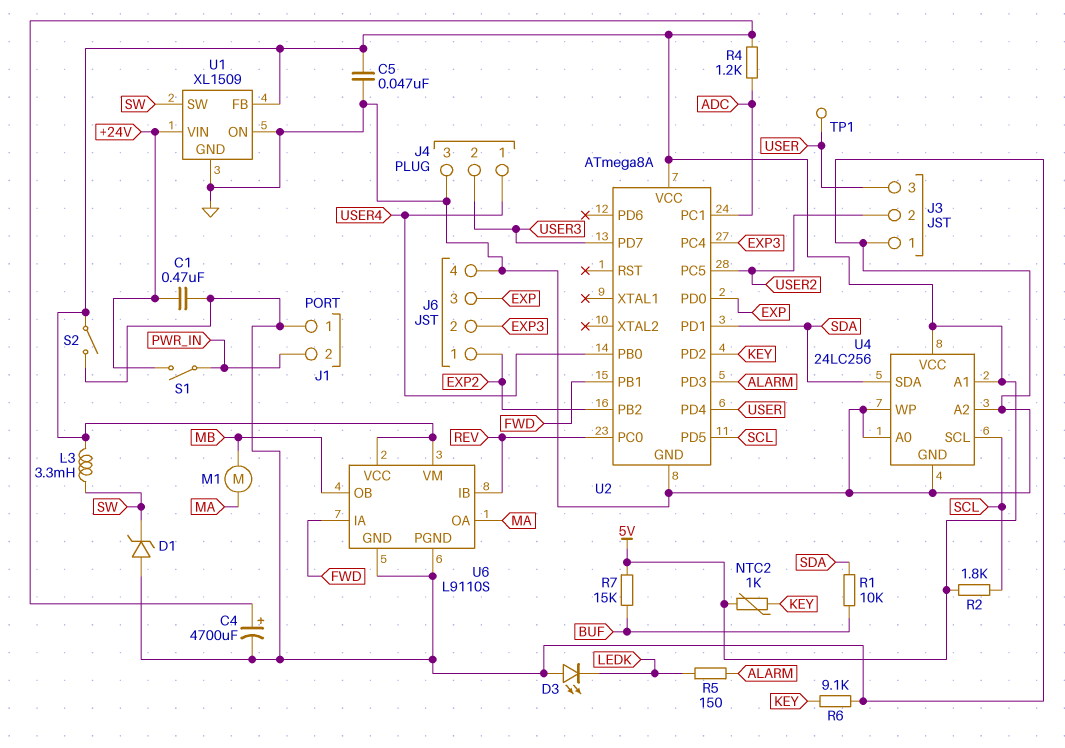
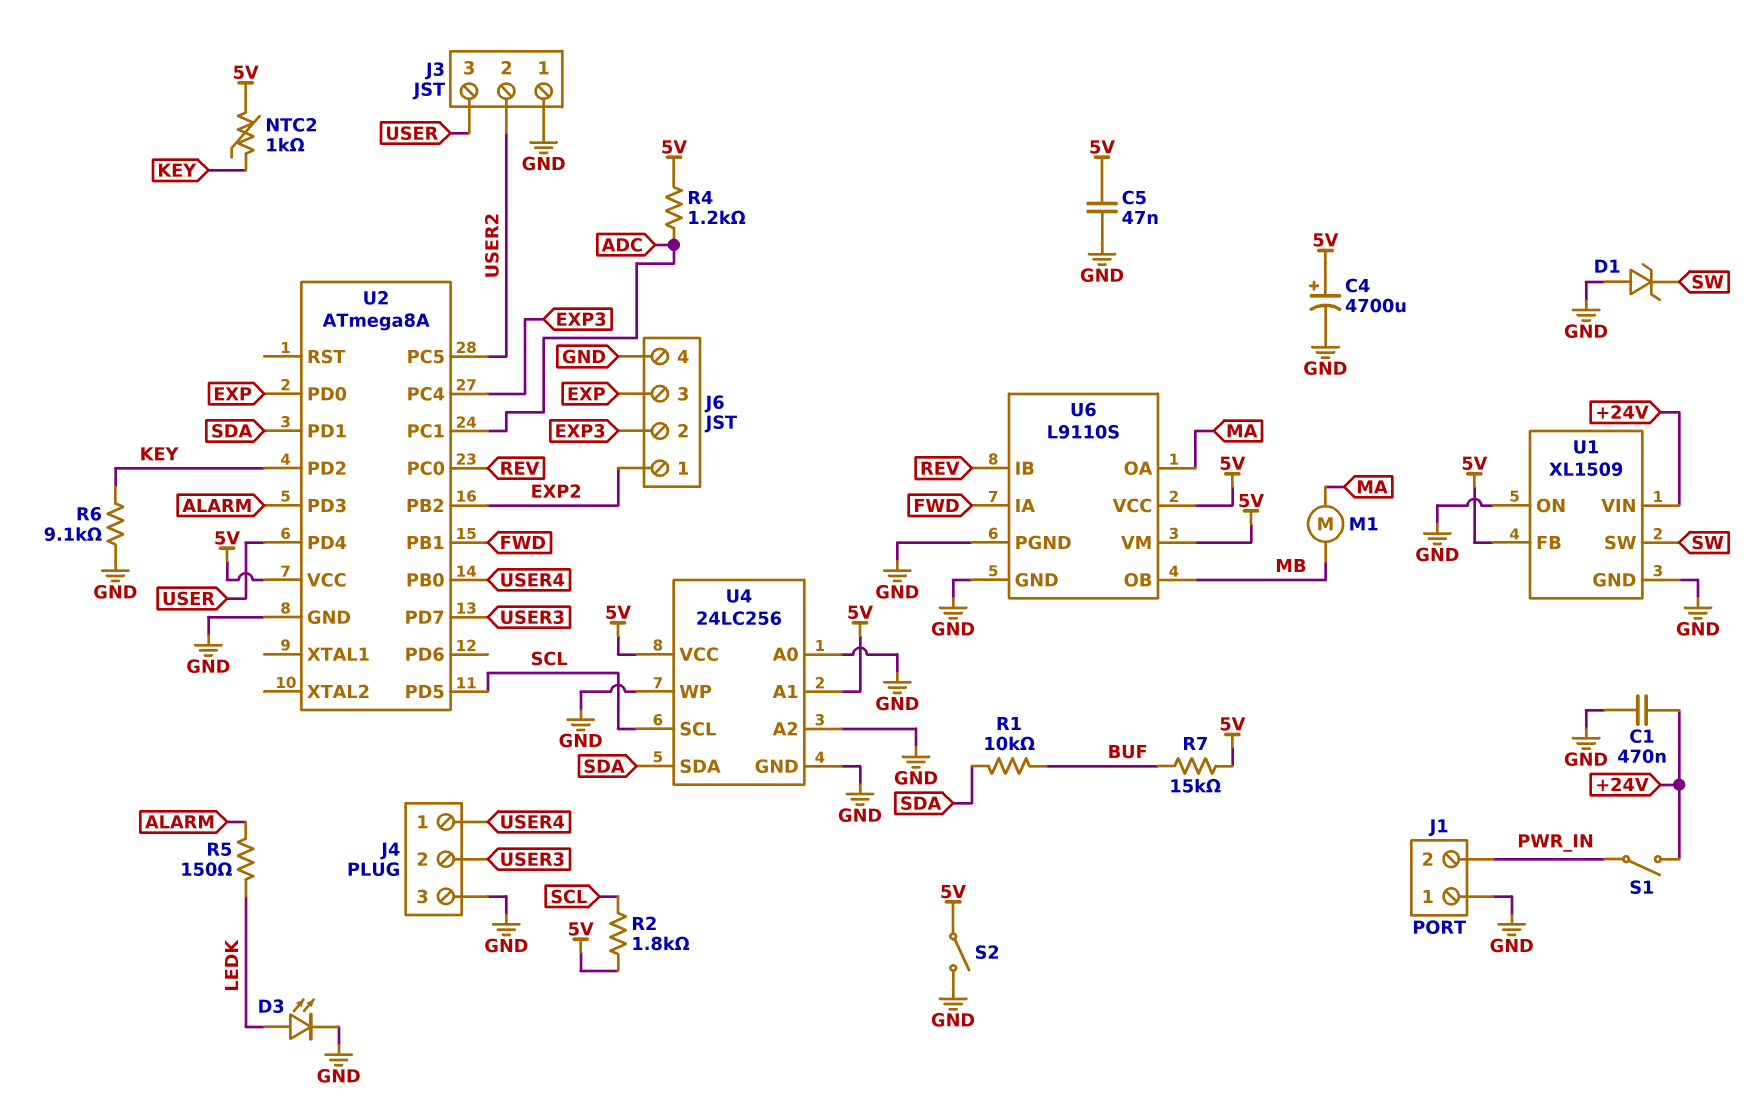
D3: LED (A GND, K LEDK) -> LED (A LEDK, K GND)
L3: 3.3mH (5V, SW) -> none
TP1: test point (USER) -> none

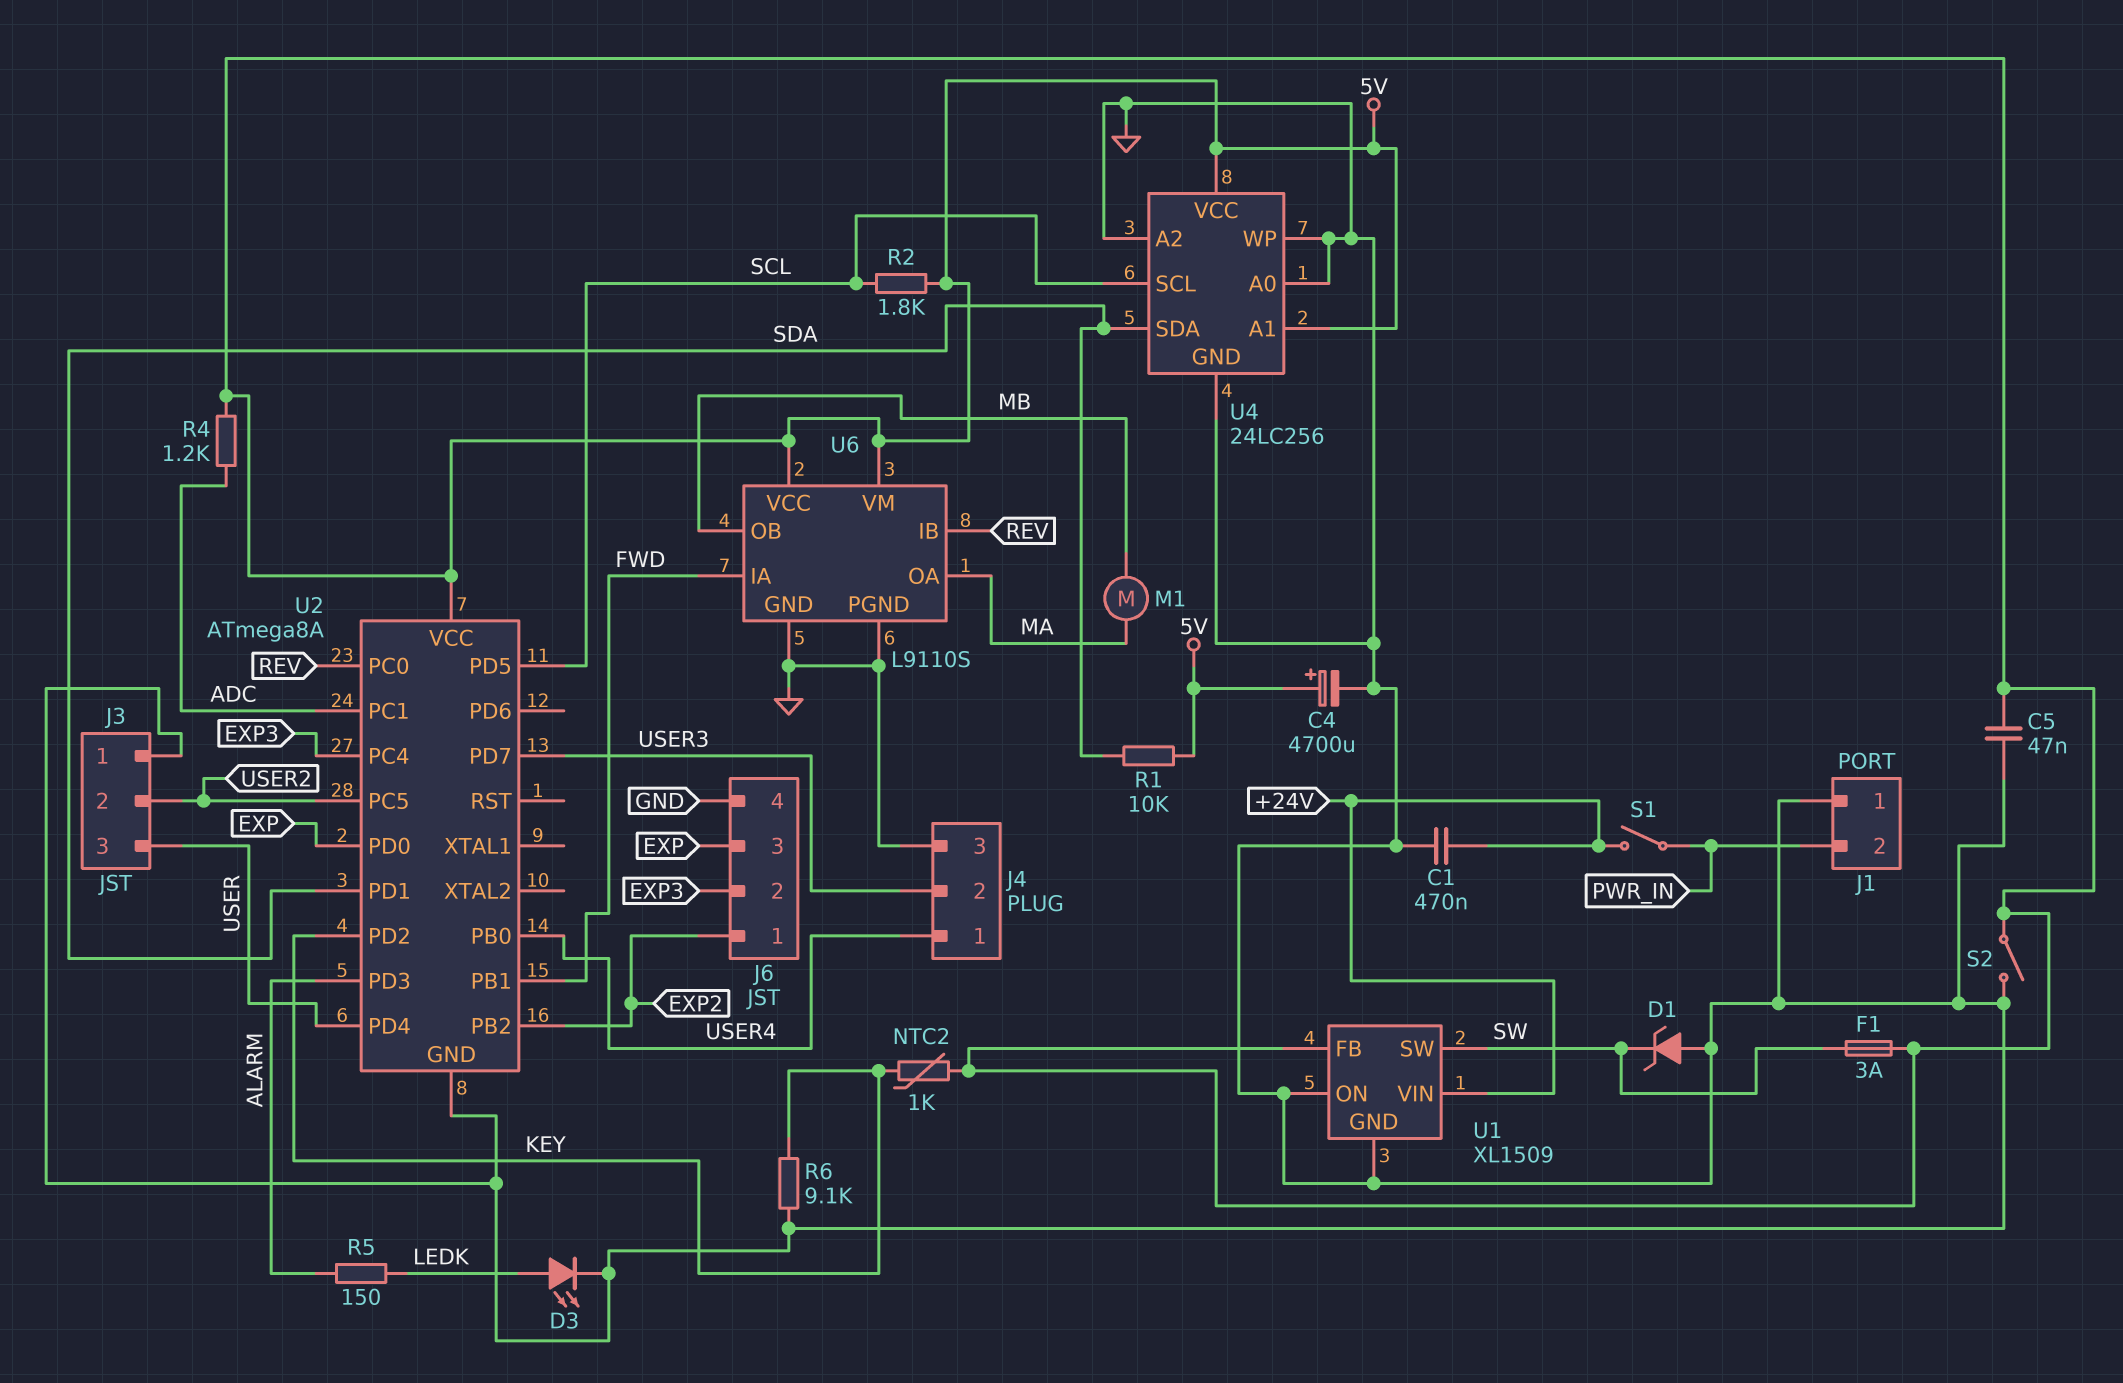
F1: none -> 3A (5V, SW)
R1: 10k (BUF, SDA) -> 10k (5V, SDA)
R7: 15k (5V, BUF) -> none

